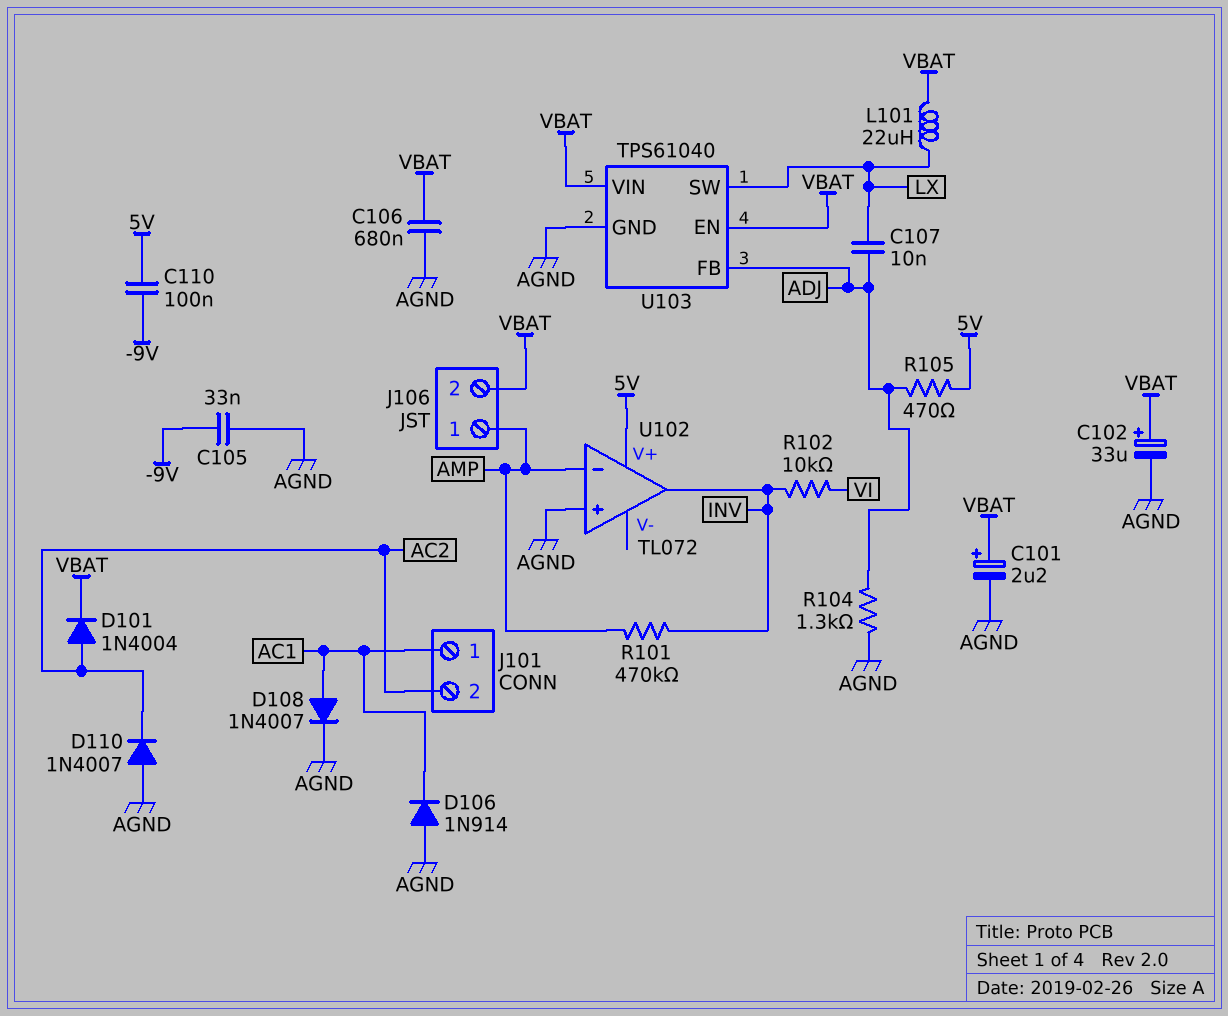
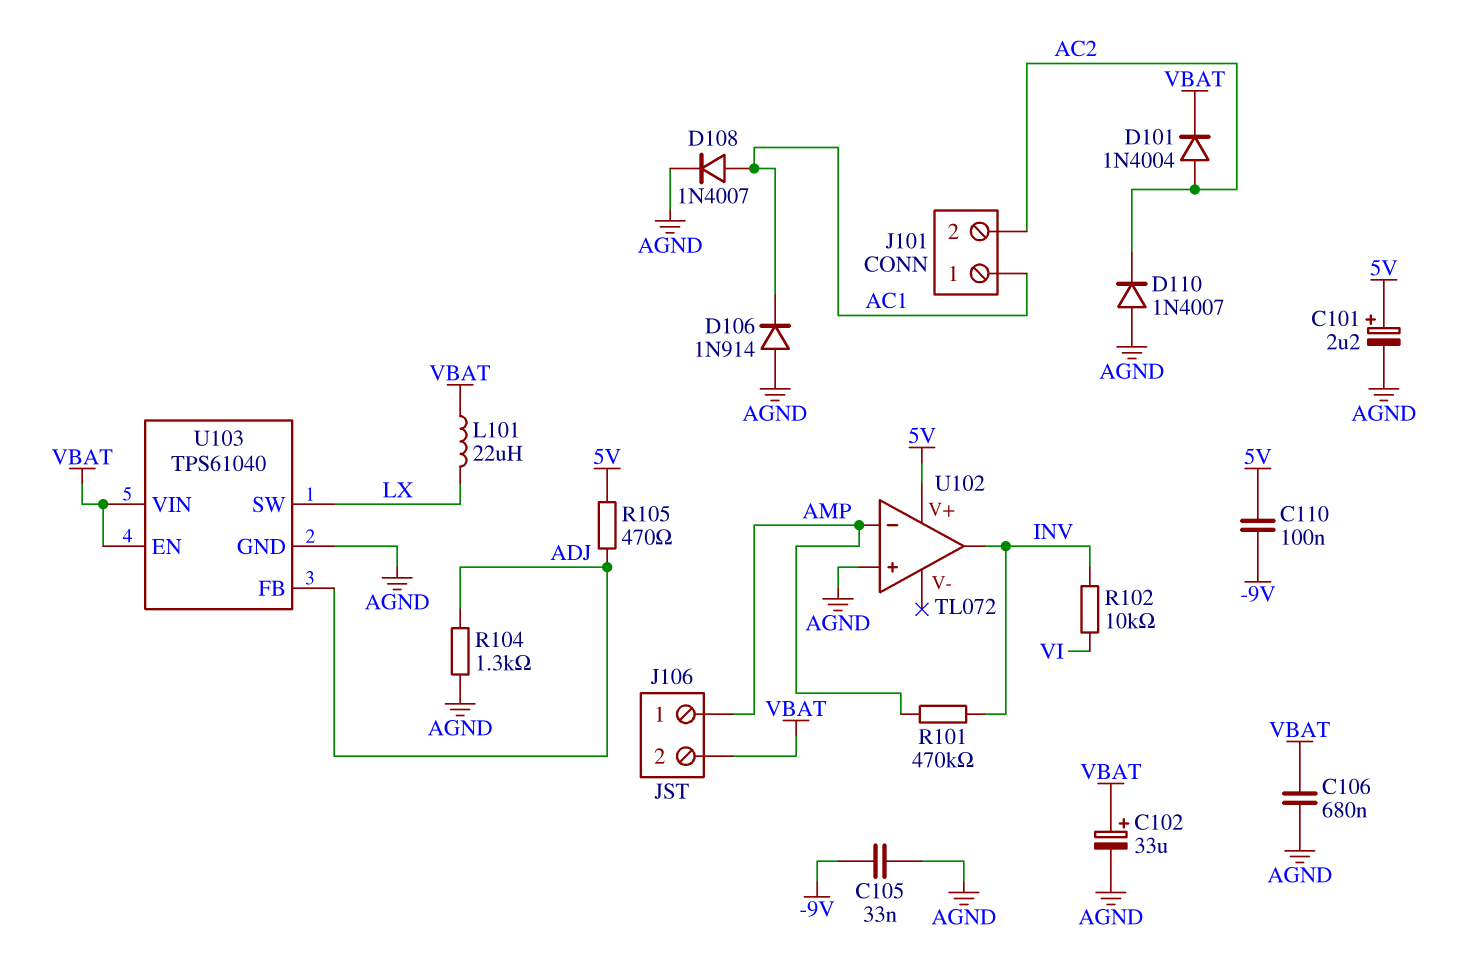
C101: 2.2uF (plus VBAT, minus AGND) -> 2.2uF (plus 5V, minus AGND)
C107: 10nF (ADJ, LX) -> none

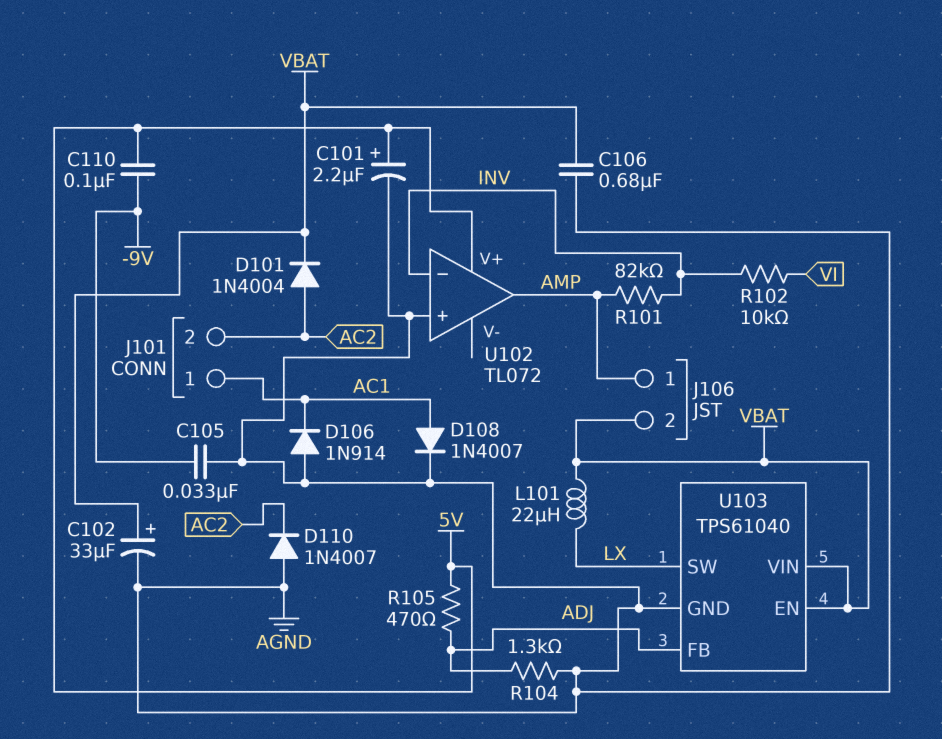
R101: 470k (AMP, INV) -> 82k (AMP, INV)
U102 pin in-: AMP -> INV
U102 pin out: INV -> AMP

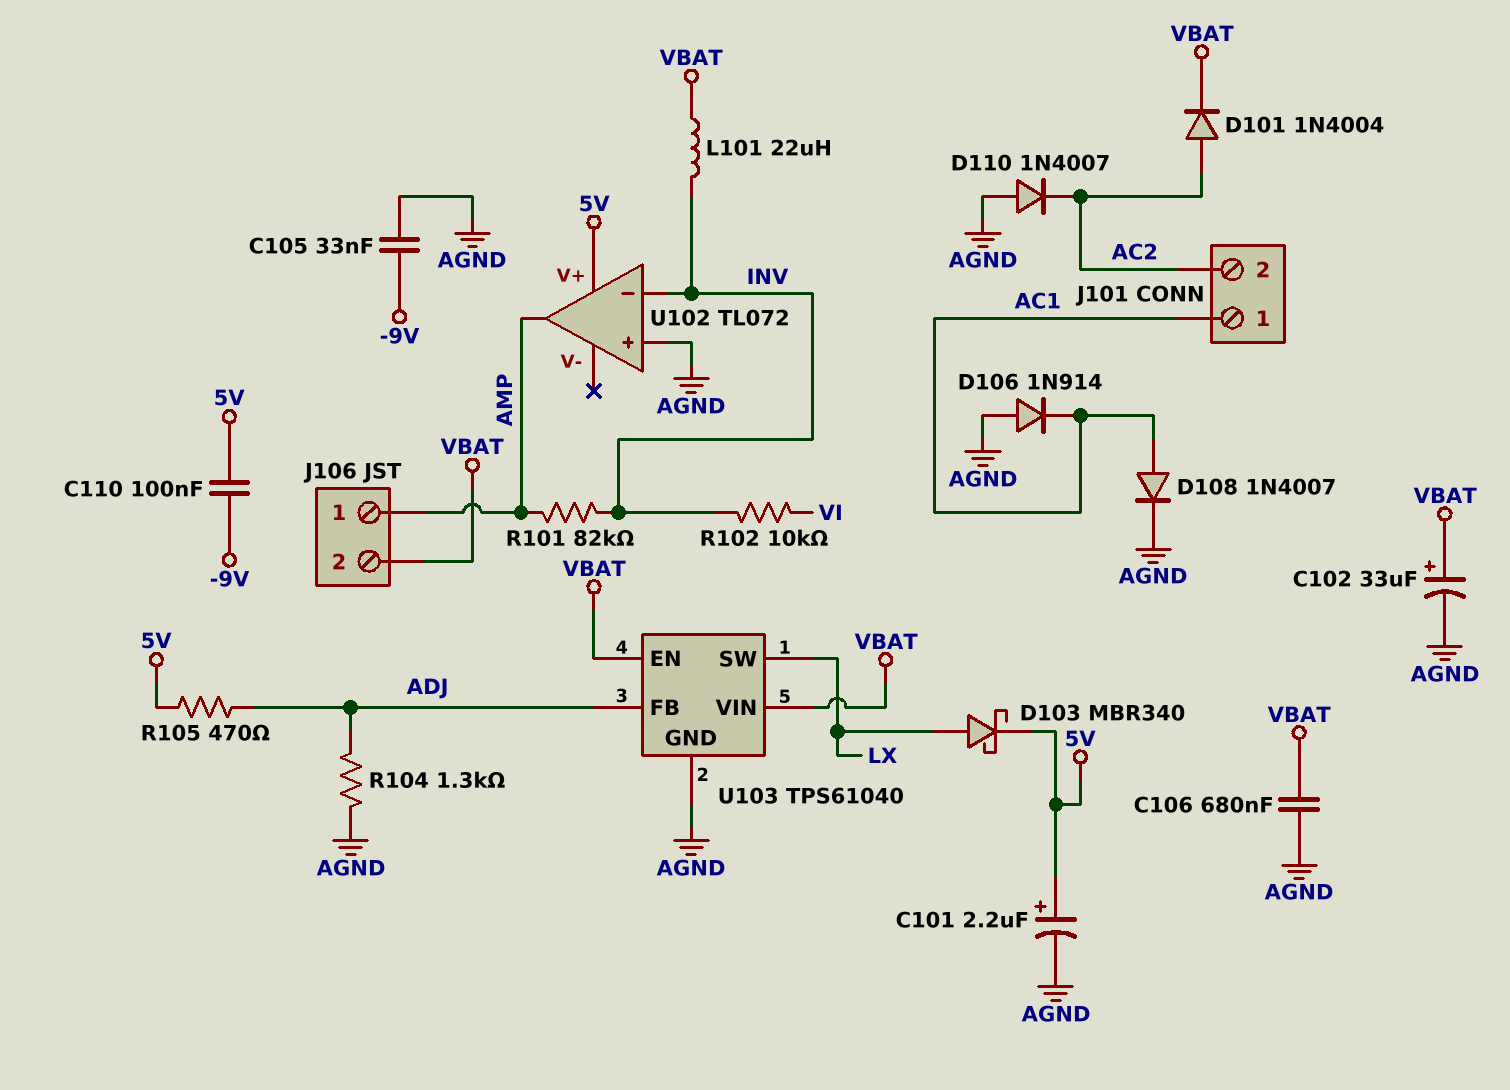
D103: none -> schottky MBR340 (A LX, K 5V)
L101: 22uH (LX, VBAT) -> 22uH (INV, VBAT)

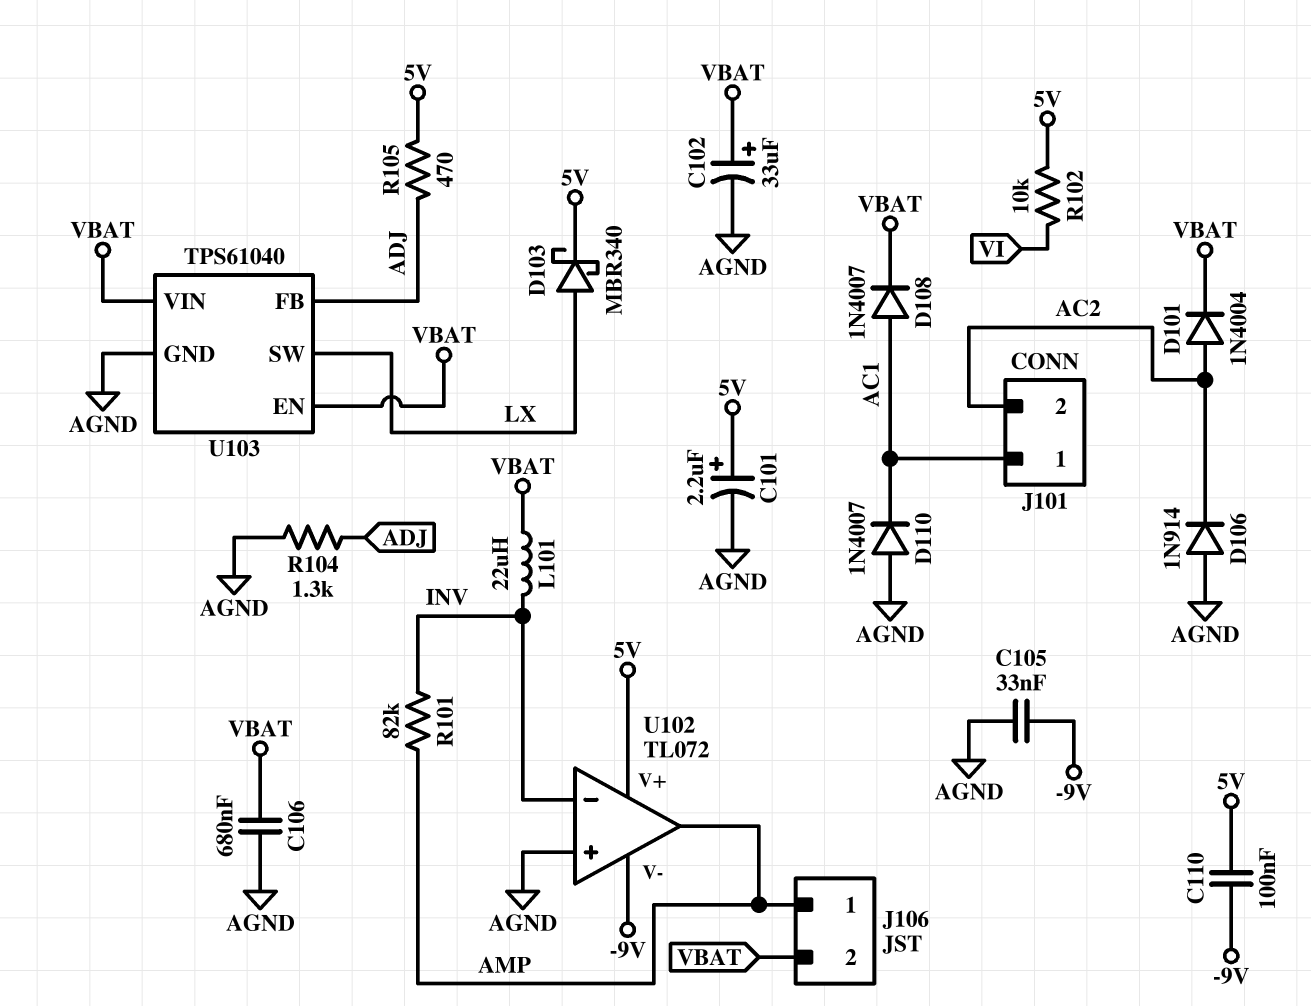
D106: diode 1N914 (A AGND, K AC1) -> diode 1N914 (A AGND, K AC2)
D108: diode 1N4007 (A AC1, K AGND) -> diode 1N4007 (A AC1, K VBAT)
D110: diode 1N4007 (A AGND, K AC2) -> diode 1N4007 (A AGND, K AC1)
R102: 10k (INV, VI) -> 10k (5V, VI)
U102 pin V-: none -> -9V

